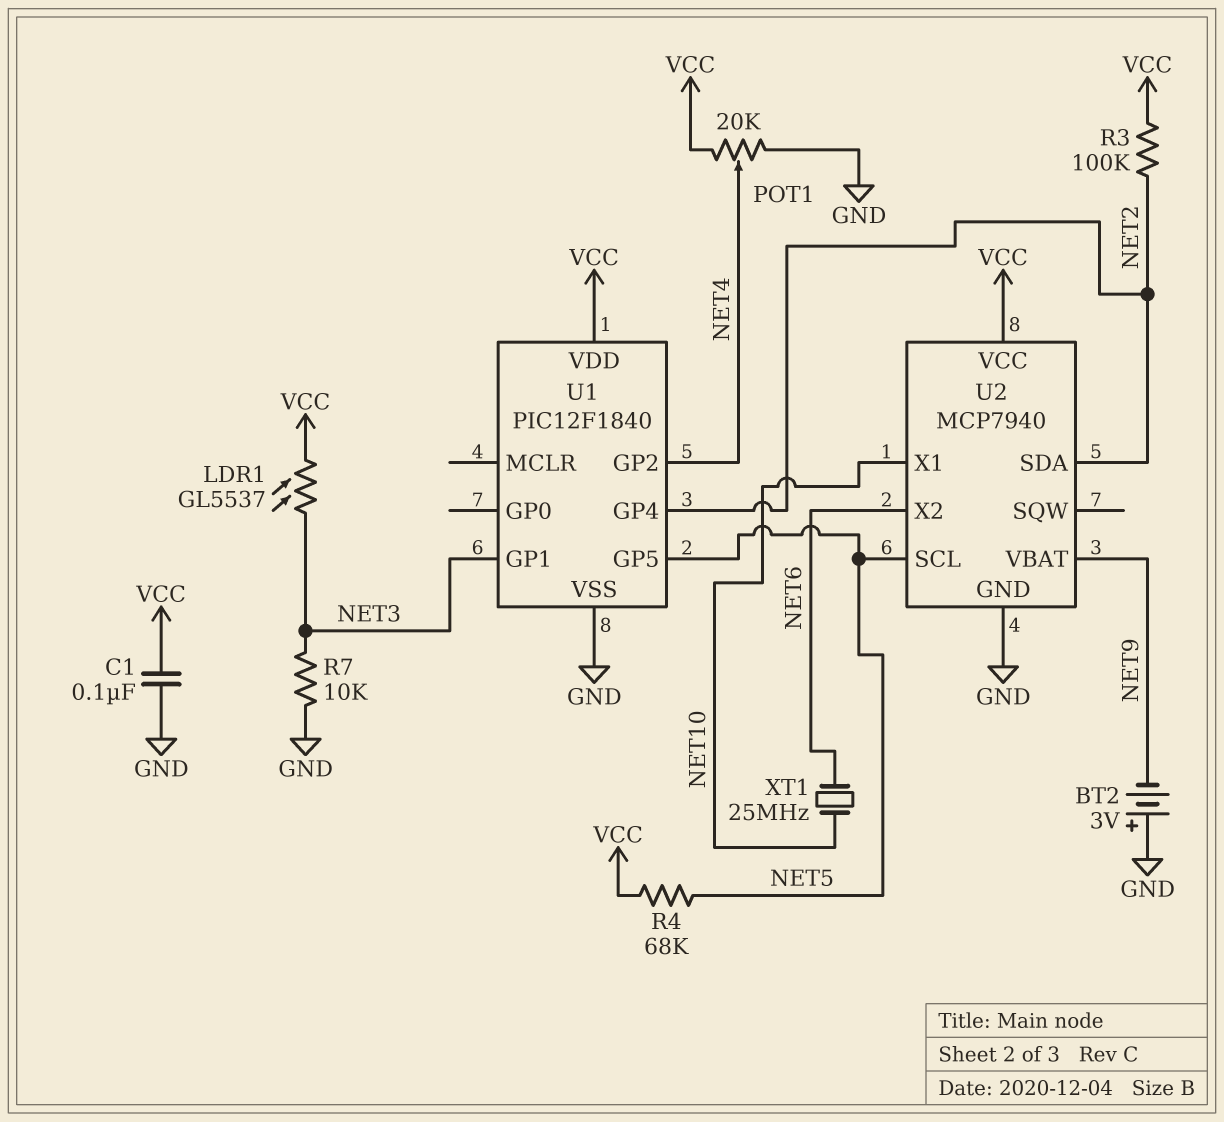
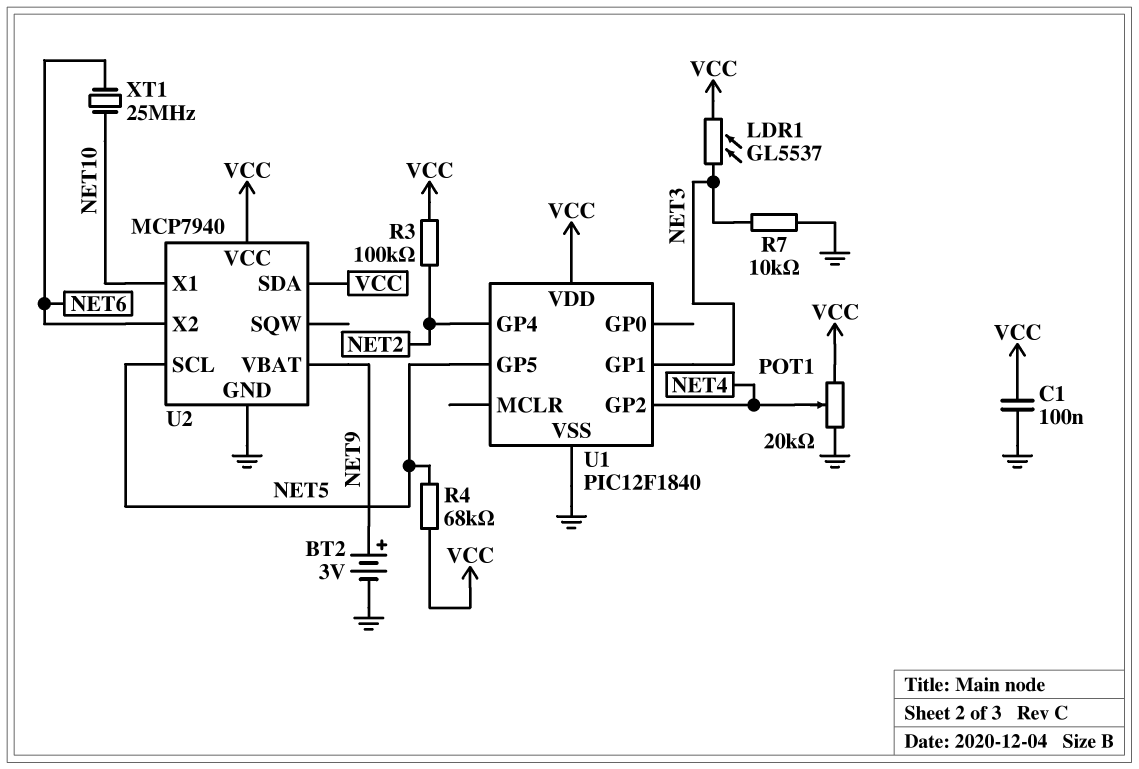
BT2: 3V (plus GND, minus NET9) -> 3V (plus NET9, minus GND)
U2 pin SDA: NET2 -> VCC

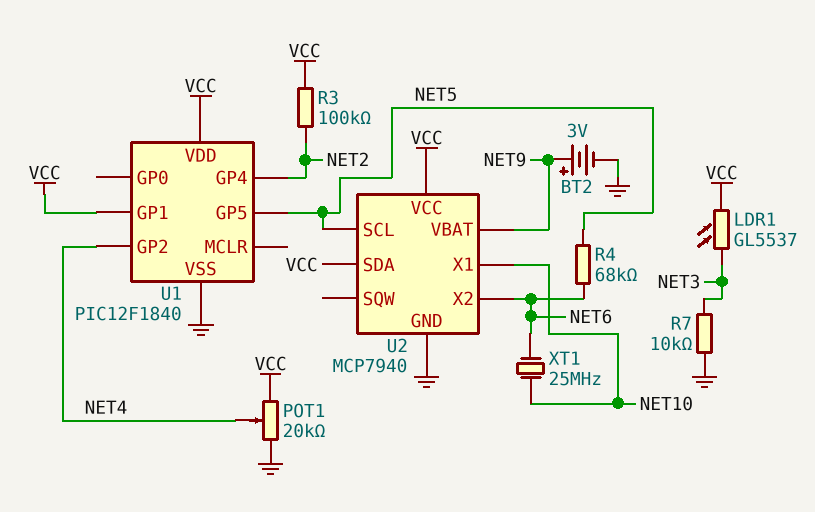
C1: 100nF (GND, VCC) -> none
R4: 68k (NET5, VCC) -> 68k (NET5, NET6)
U1 pin GP1: NET3 -> VCC

